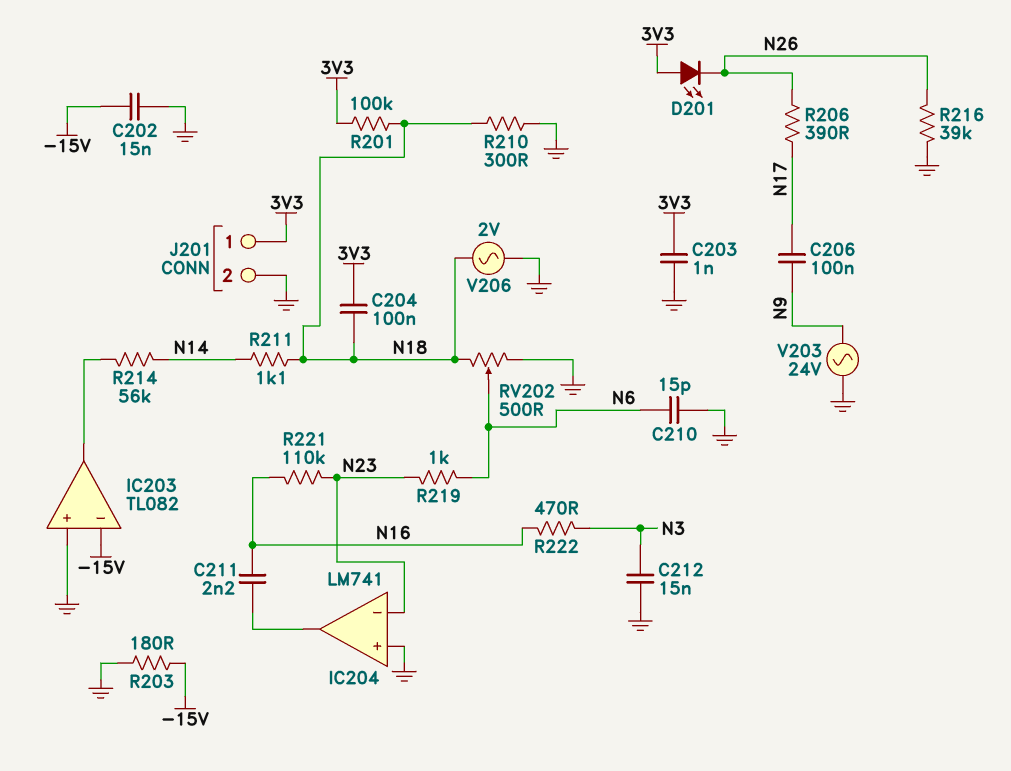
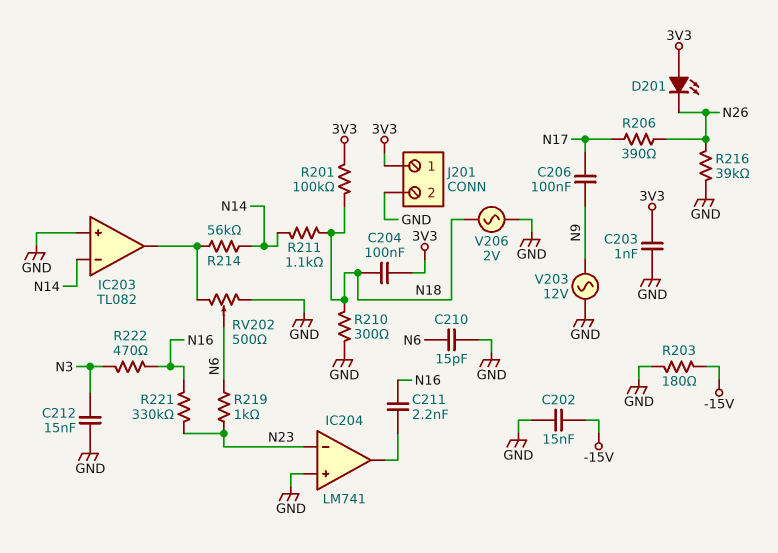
IC203 pin in-: -15V -> N14
R221: 110k (N16, N23) -> 330k (N16, N23)
RV202: 500 (GND, N18, wiper N6) -> 500 (GND, IC203/out, wiper N6)
V203: AC 24V (GND, N9) -> AC 12V (GND, N9)

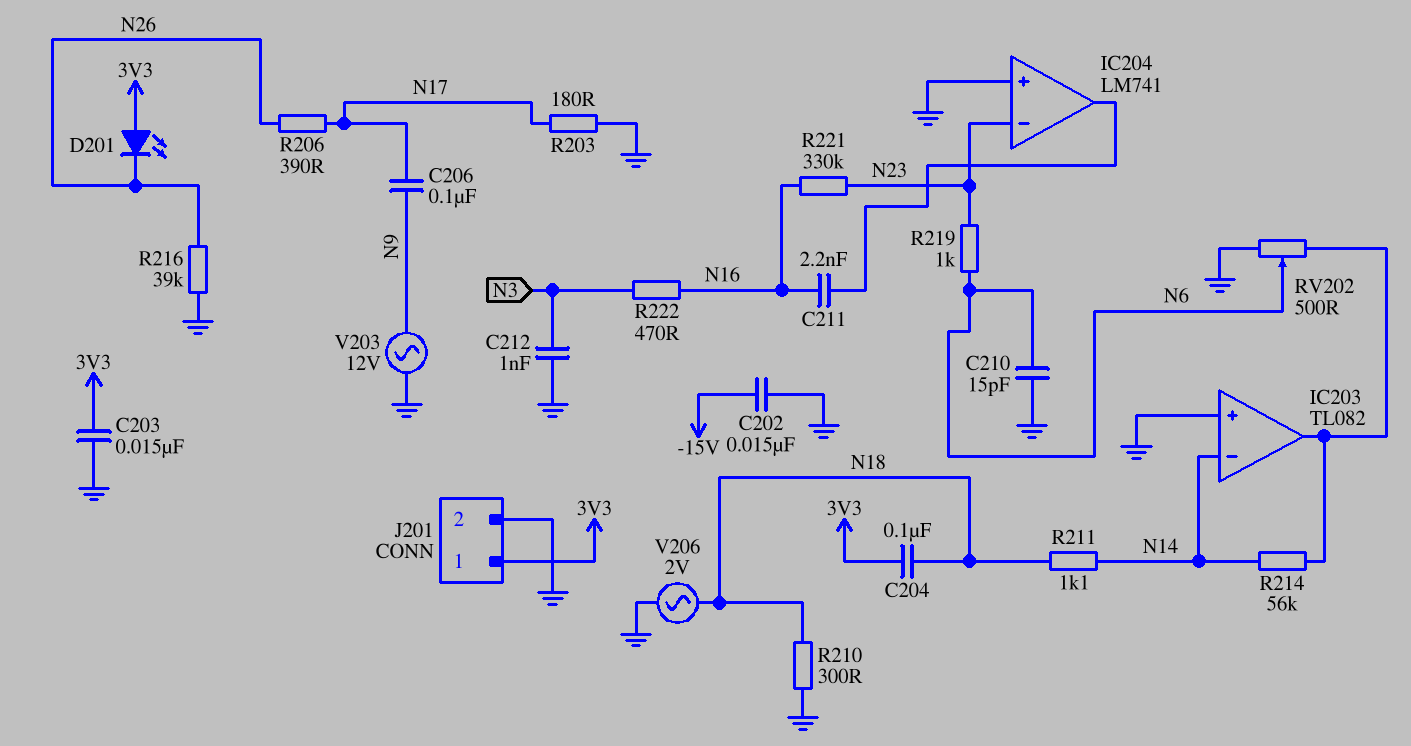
C203: 1nF (3V3, GND) -> 15nF (3V3, GND)
C212: 15nF (GND, N3) -> 1nF (GND, N3)
R201: 100k (3V3, N18) -> none
R203: 180 (-15V, GND) -> 180 (GND, N17)

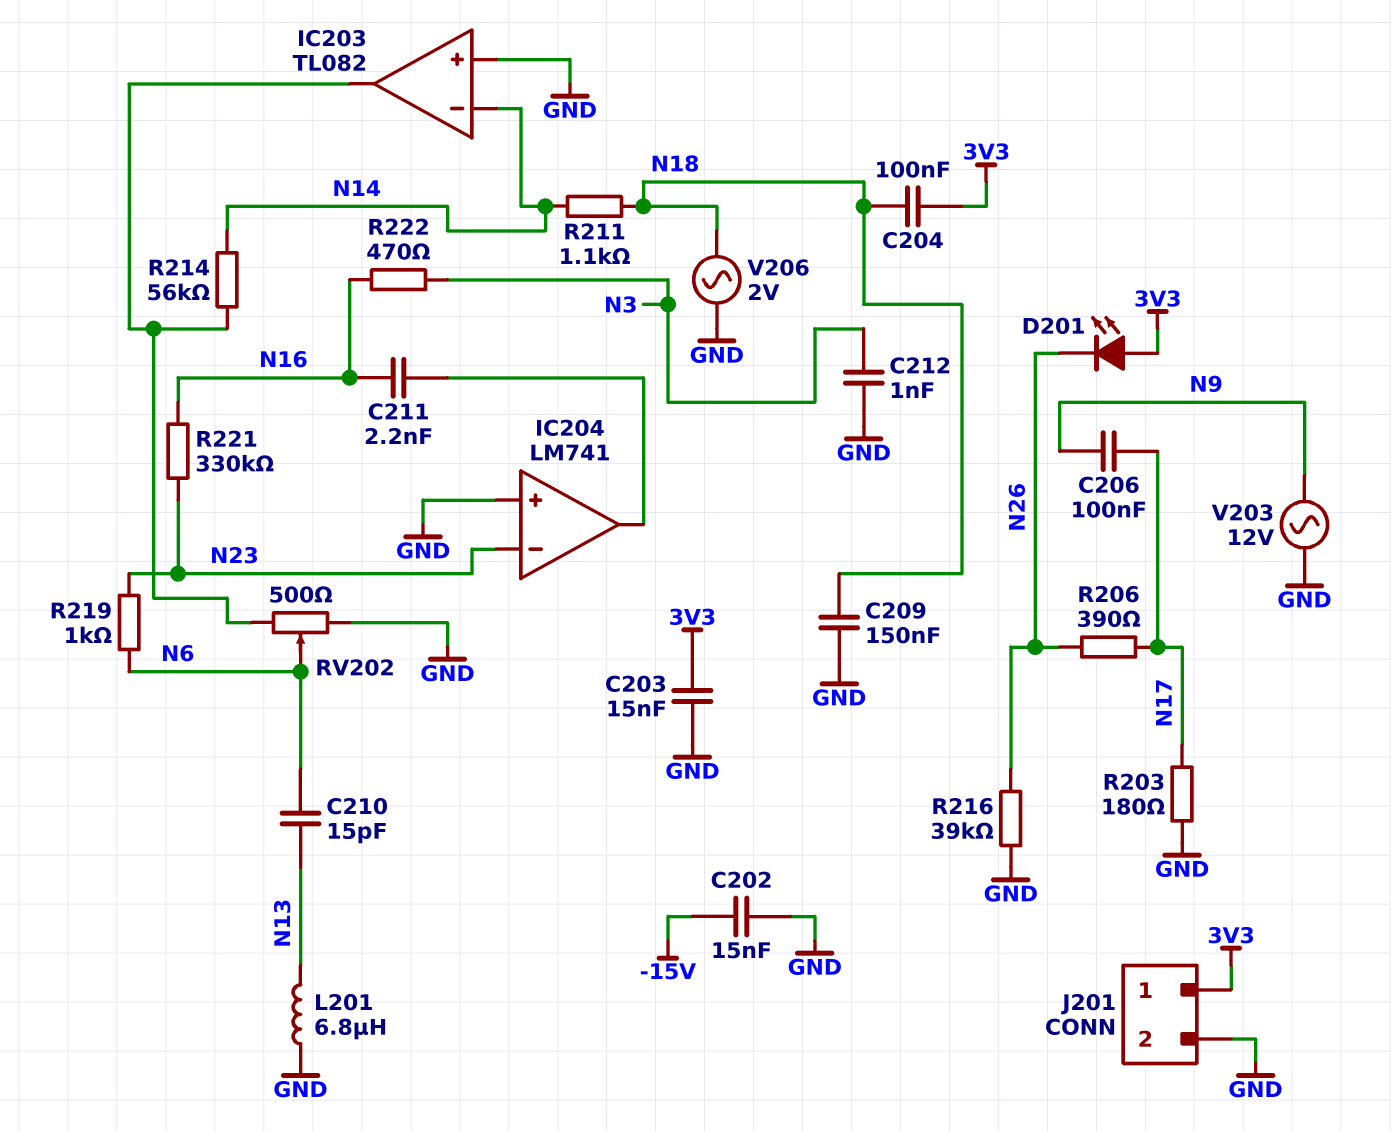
C209: none -> 150nF (GND, N18)
C210: 15pF (GND, N6) -> 15pF (N6, N13)
L201: none -> 6.8uH (GND, N13)
R210: 300 (GND, N18) -> none

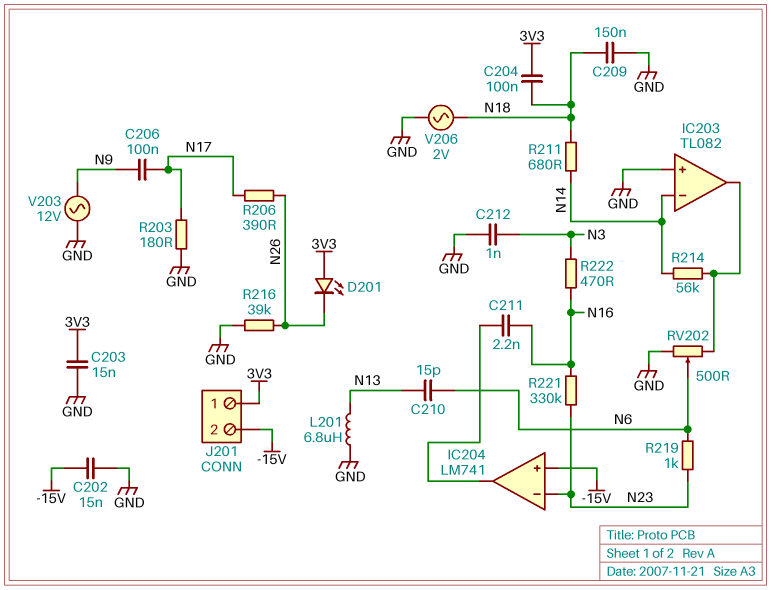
IC204 pin in+: GND -> -15V
J201 pin 2: GND -> -15V
R211: 1.1k (N14, N18) -> 680 (N14, N18)

